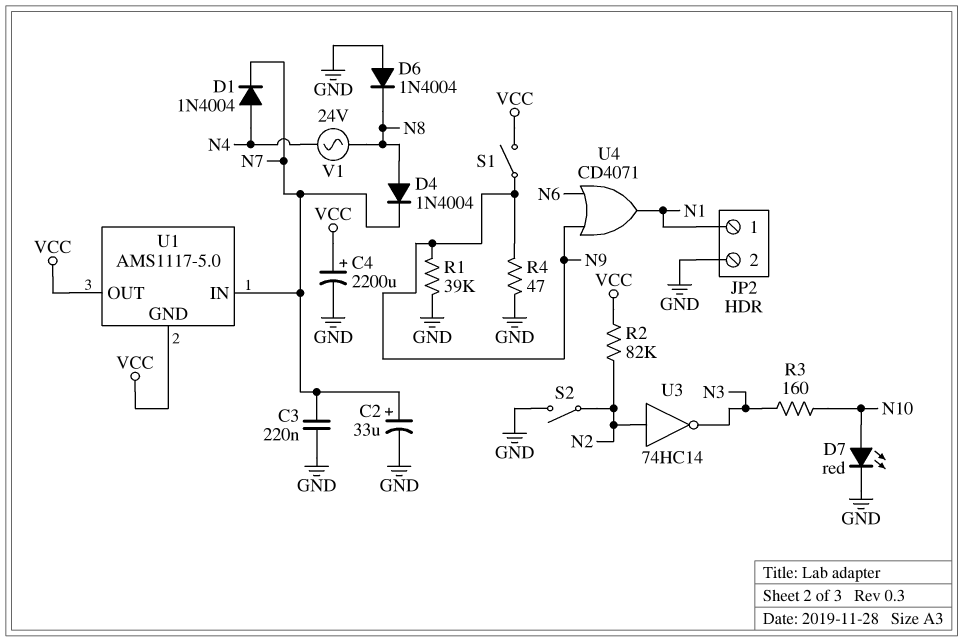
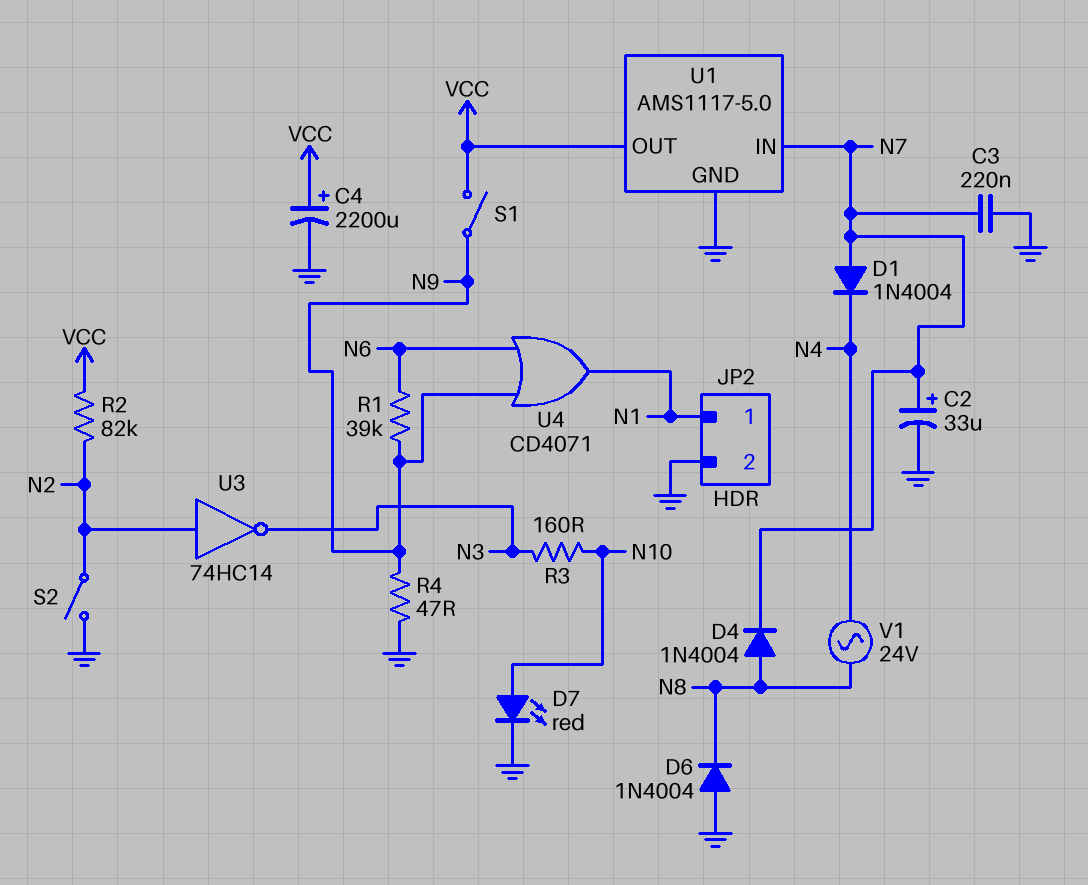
D1: diode 1N4004 (A N4, K N7) -> diode 1N4004 (A N7, K N4)
R1: 39k (GND, N9) -> 39k (N6, N9)
U1 pin GND: VCC -> GND

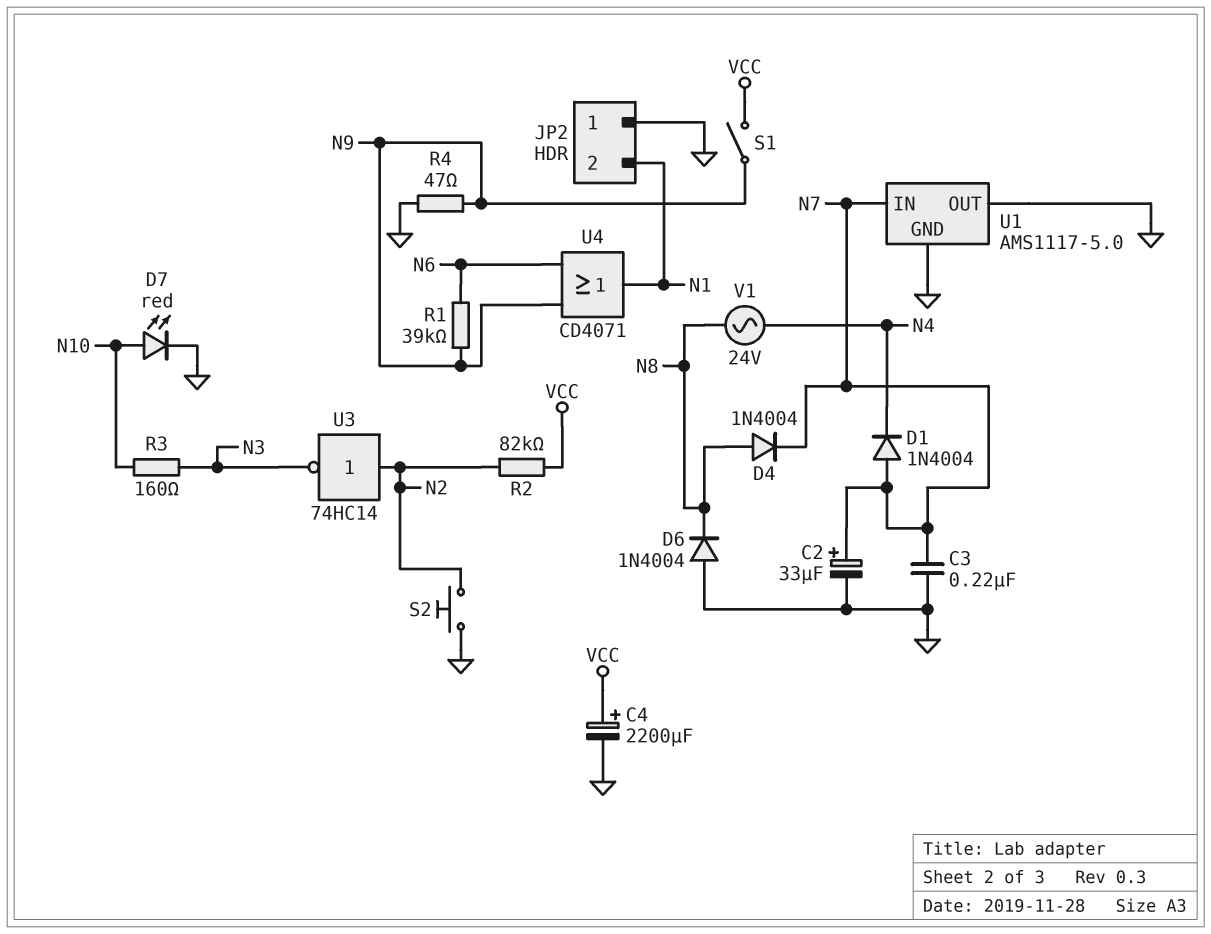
JP2 pin 1: N1 -> GND
JP2 pin 2: GND -> N1
S2: switch (GND, N2) -> button (GND, N2)
U1 pin OUT: VCC -> GND

